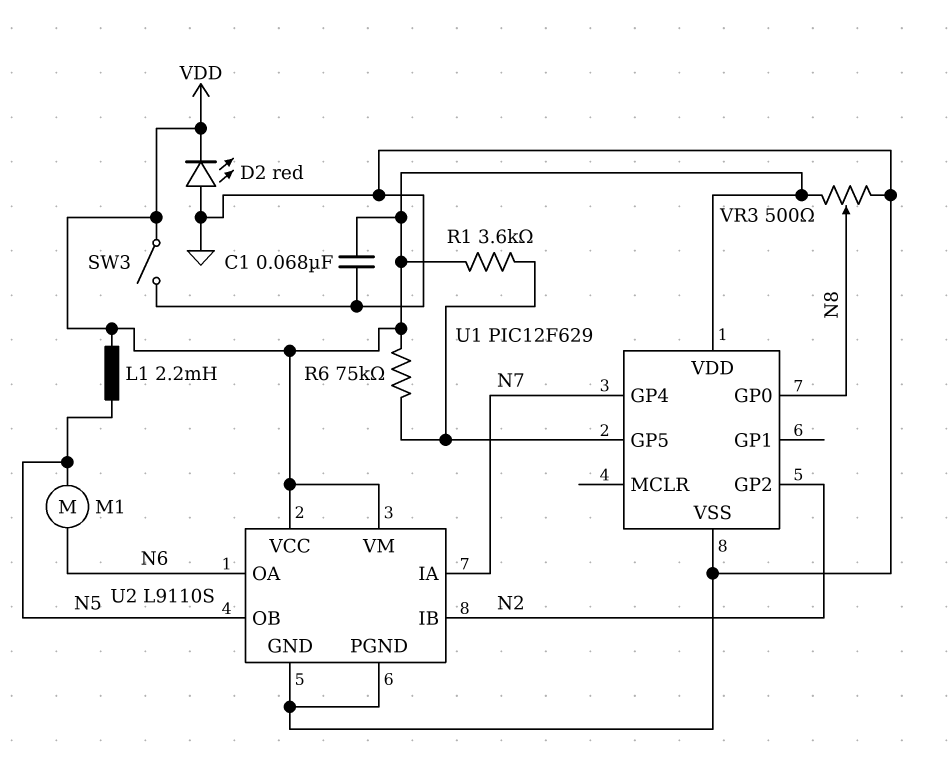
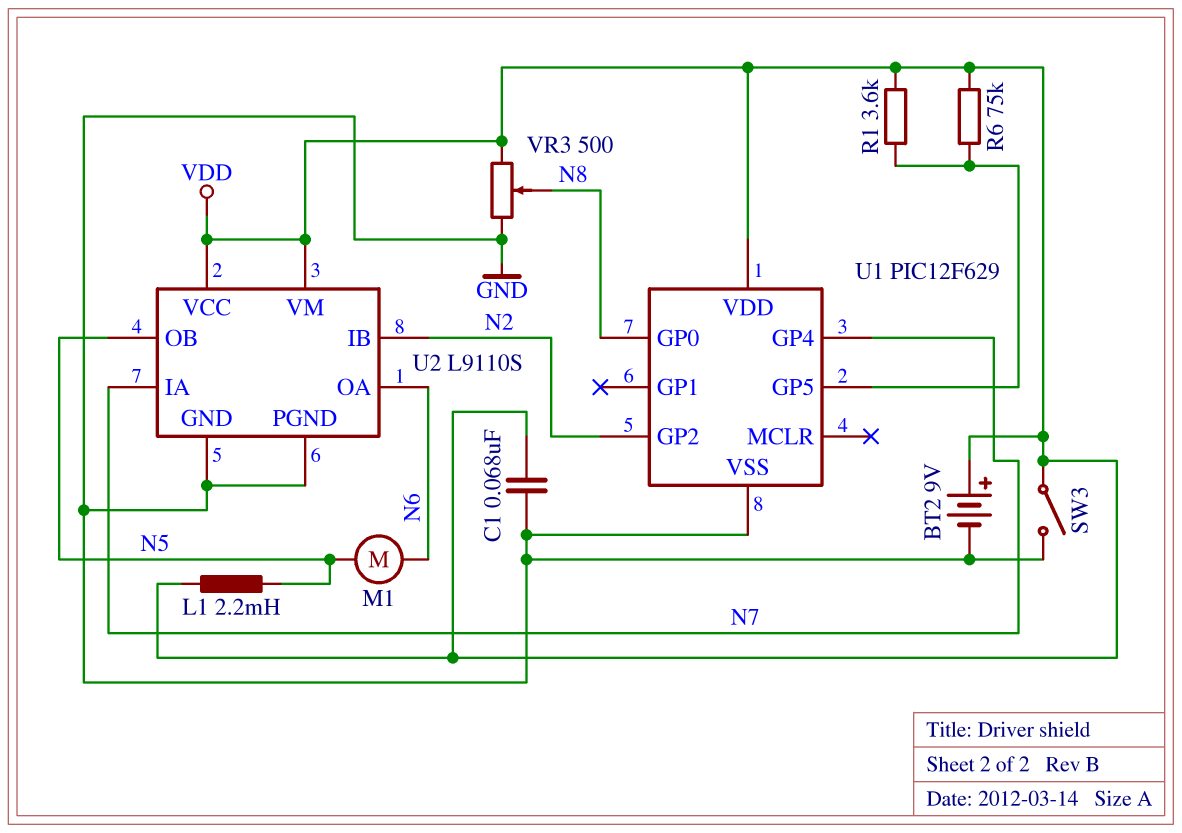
BT2: none -> 9V (plus VDD, minus GND)
D2: LED red (A GND, K VDD) -> none

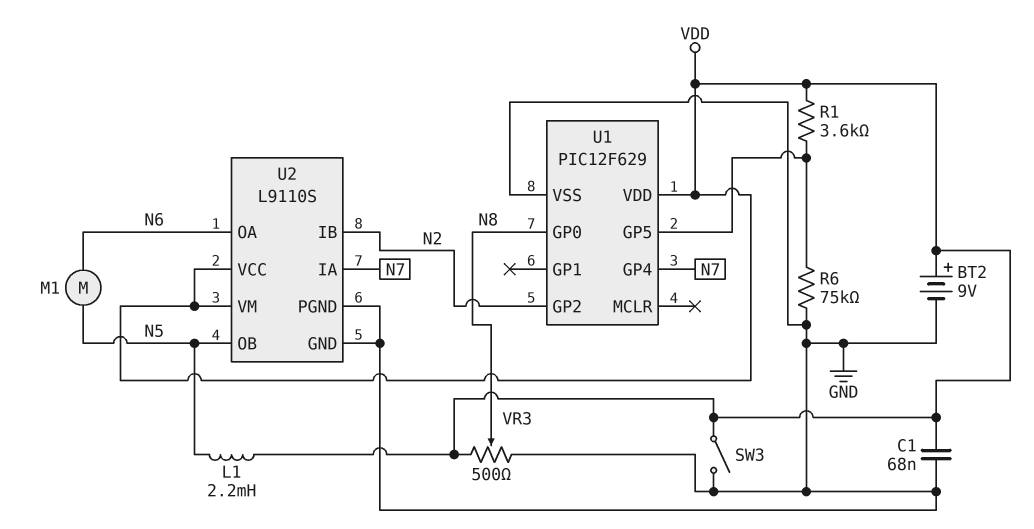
R6: 75k (U1/GP5, VDD) -> 75k (GND, U1/GP5)

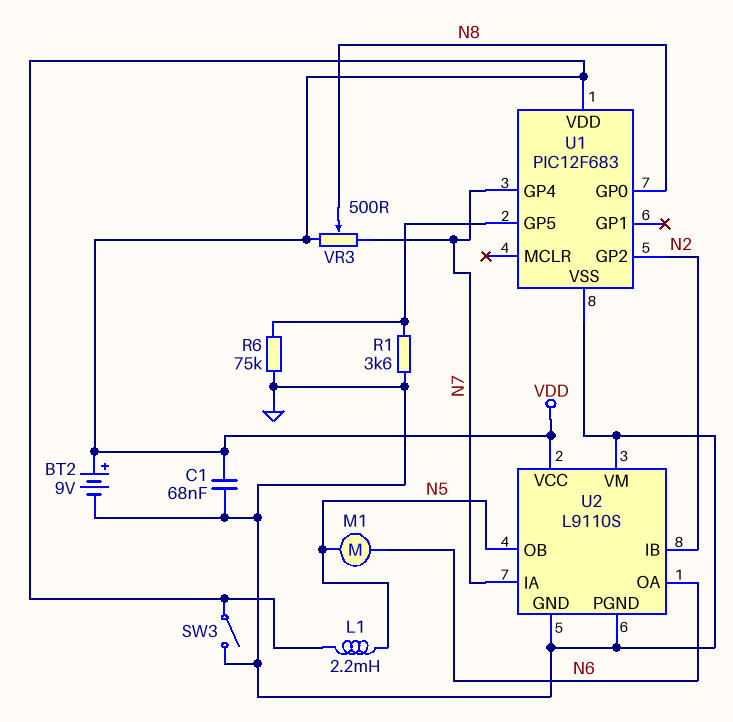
R1: 3.6k (U1/GP5, VDD) -> 3.6k (GND, U1/GP5)
U1: PIC12F629 -> PIC12F683
U2 pin VM: VDD -> GND
VR3: 500 (GND, VDD, wiper N8) -> 500 (N7, VDD, wiper N8)

